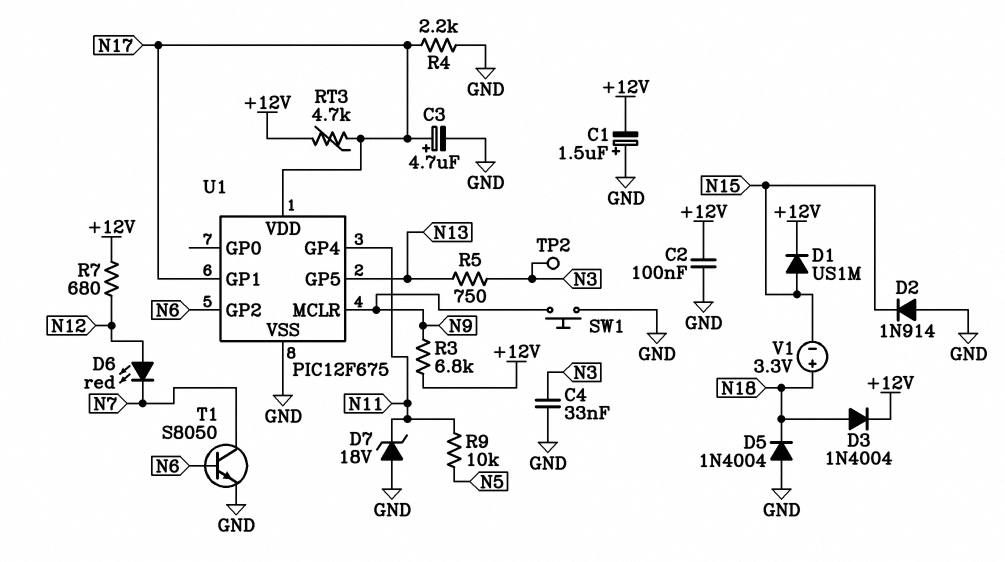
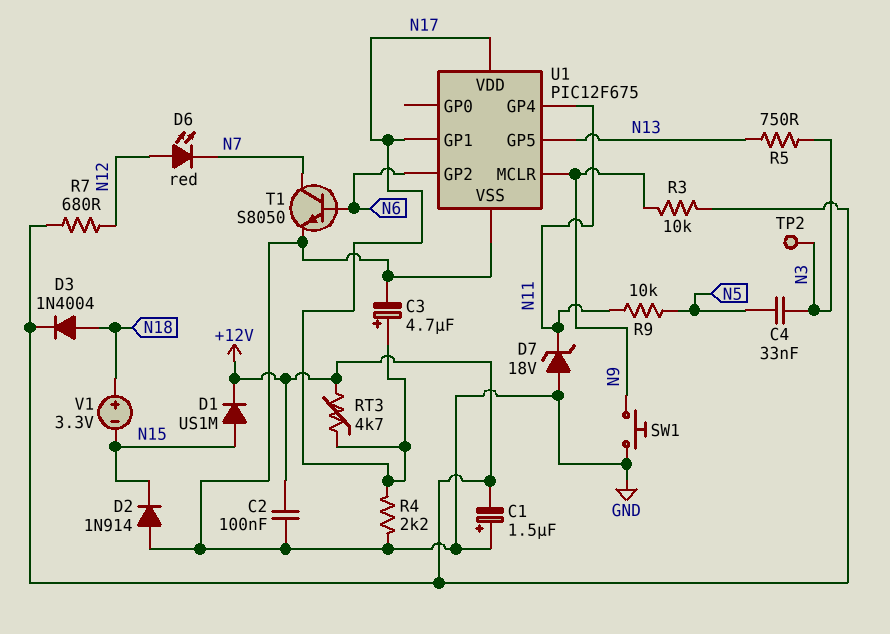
C4: 33nF (GND, N3) -> 33nF (N3, N5)
D5: diode 1N4004 (A GND, K N18) -> none
R3: 6.8k (+12V, N9) -> 10k (+12V, N9)

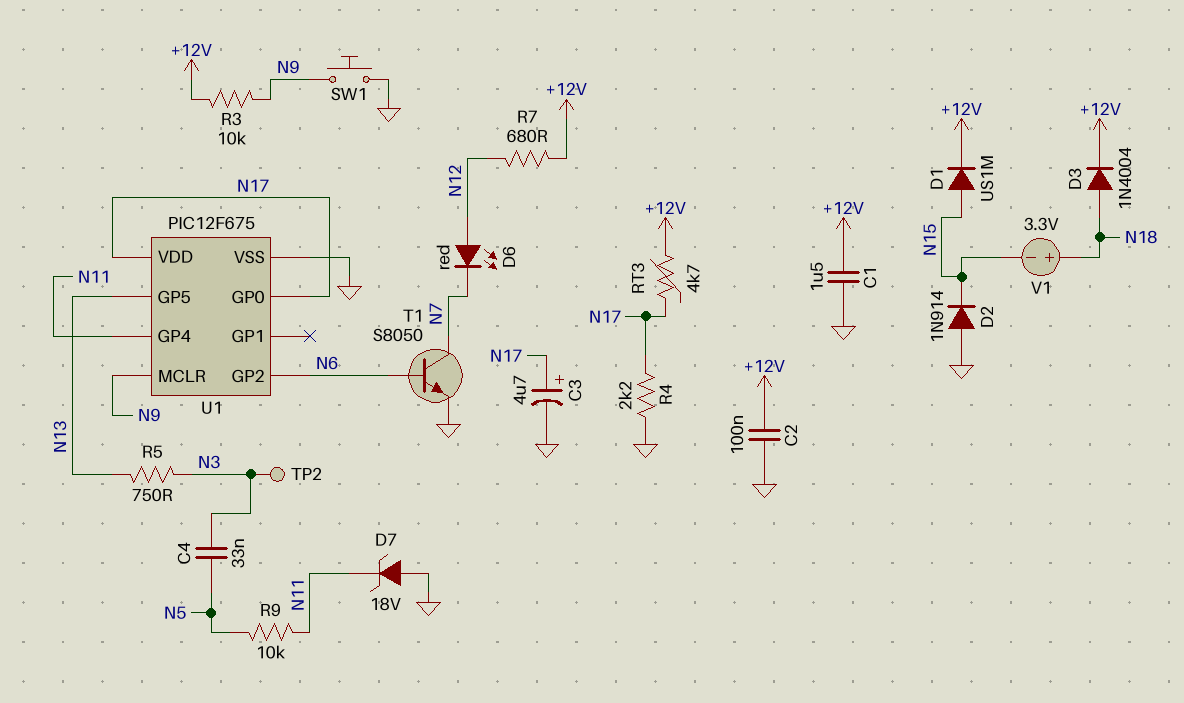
C1: 1.5uF (plus GND, minus +12V) -> 1.5uF (+12V, GND)
U1 pin GP0: none -> N17
U1 pin GP1: N17 -> none

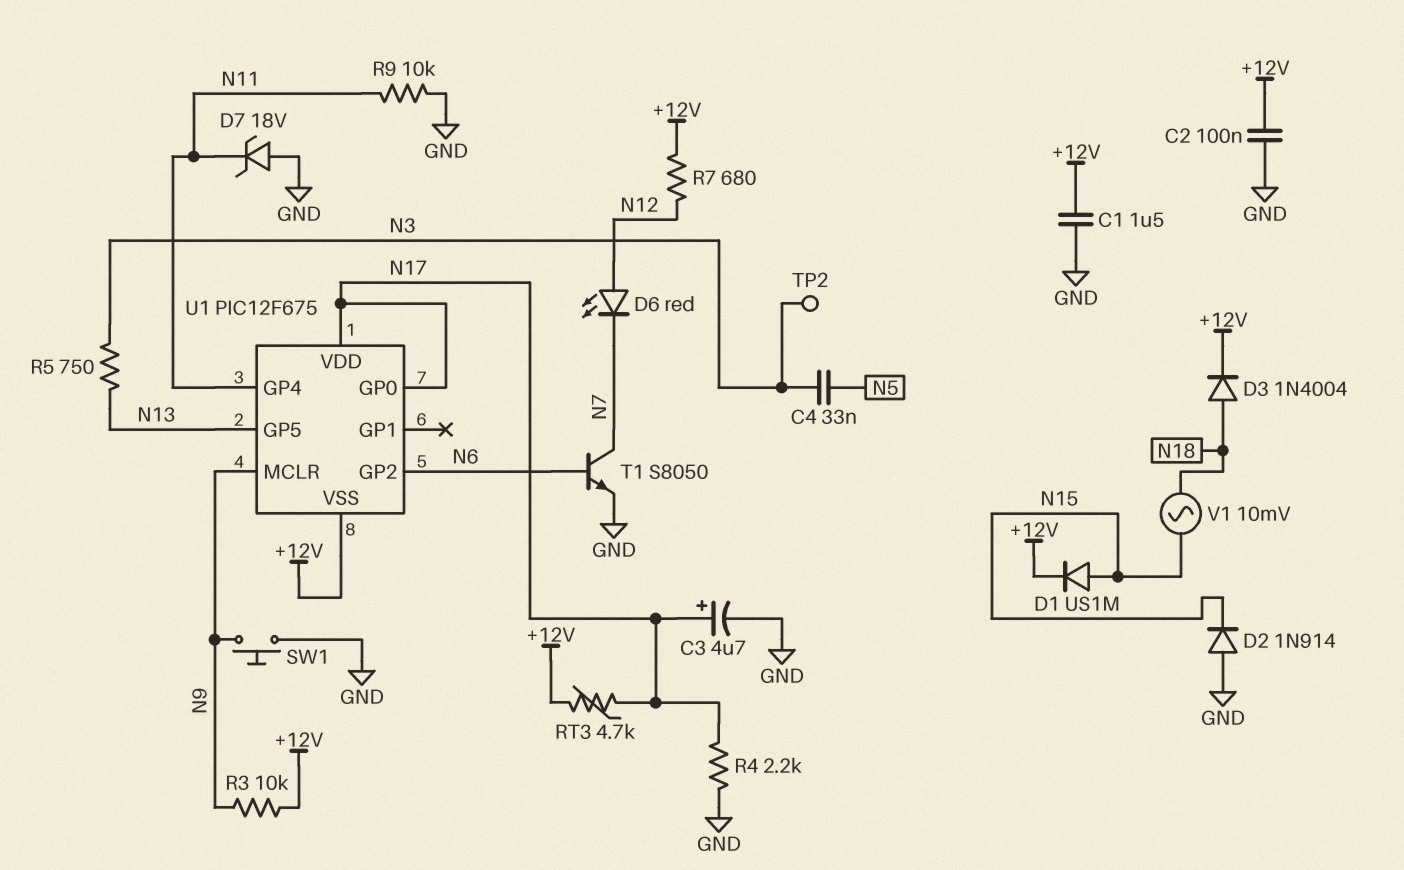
R9: 10k (N5, N11) -> 10k (GND, N11)
U1 pin VSS: GND -> +12V
V1: 3.3V (plus N18, minus N15) -> AC 10mV (N15, N18)

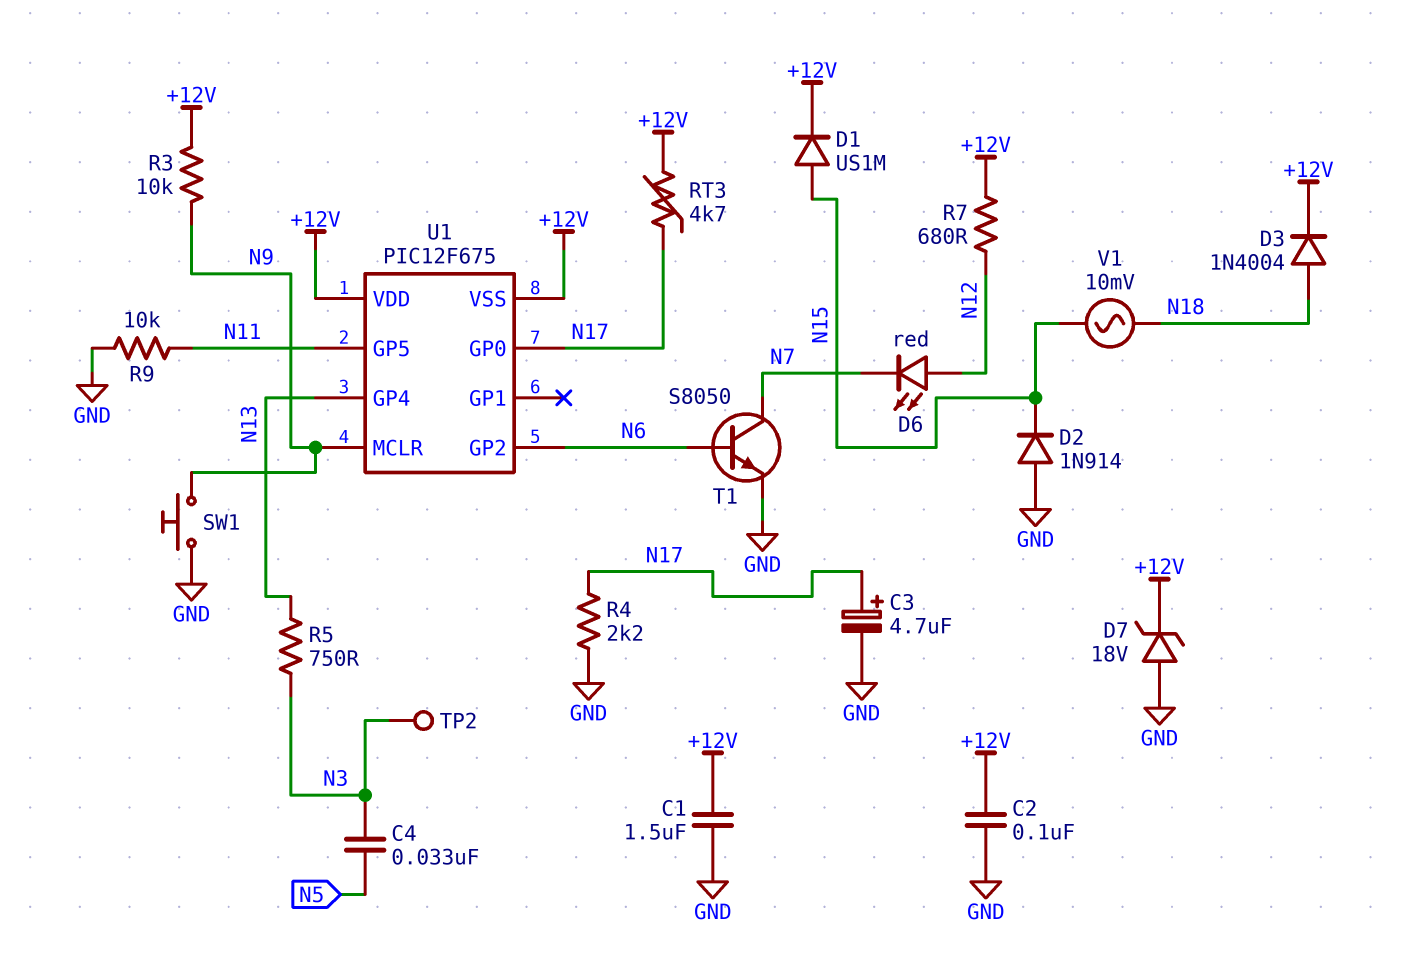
D7: zener 18V (A GND, K N11) -> zener 18V (A GND, K +12V)
U1 pin GP4: N11 -> N13
U1 pin GP5: N13 -> N11
U1 pin VDD: N17 -> +12V

